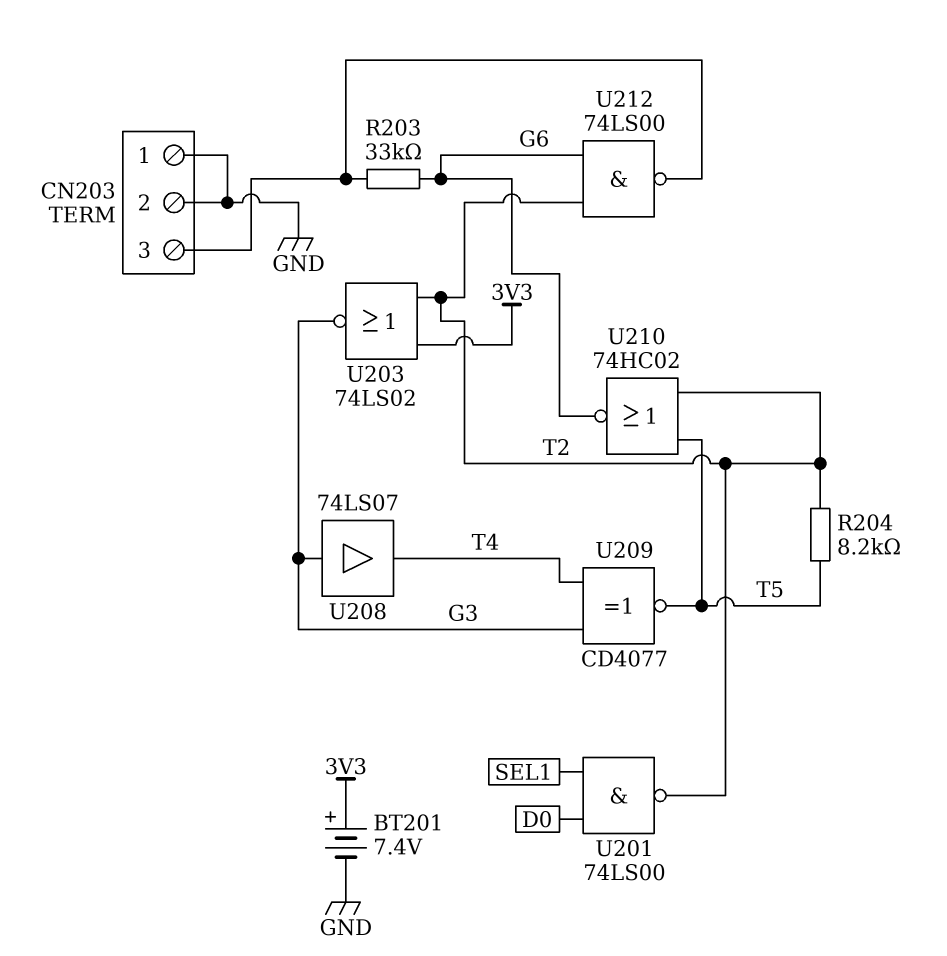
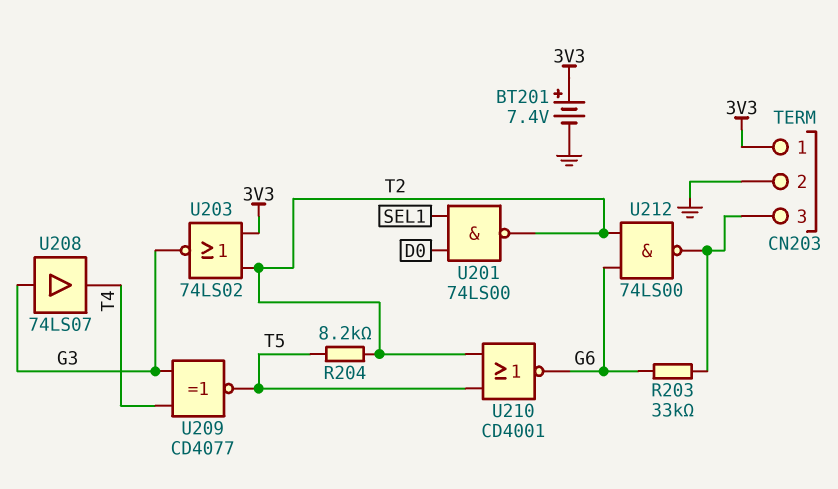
CN203 pin 1: GND -> 3V3
U210: NOR 74HC02 (in T2, in T5, out G6) -> NOR CD4001 (in T2, in T5, out G6)

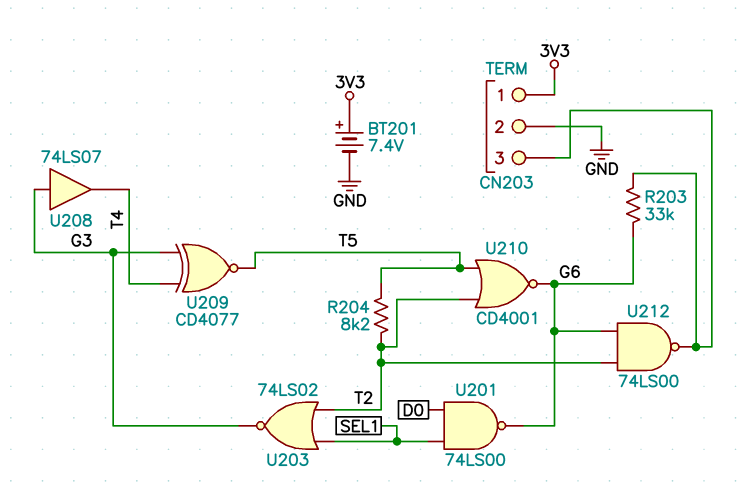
U201: NAND 74LS00 (in D0, in SEL1, out T2) -> NAND 74LS00 (in D0, in SEL1, out G6)
U203: NOR 74LS02 (in 3V3, in T2, out G3) -> NOR 74LS02 (in SEL1, in T2, out G3)

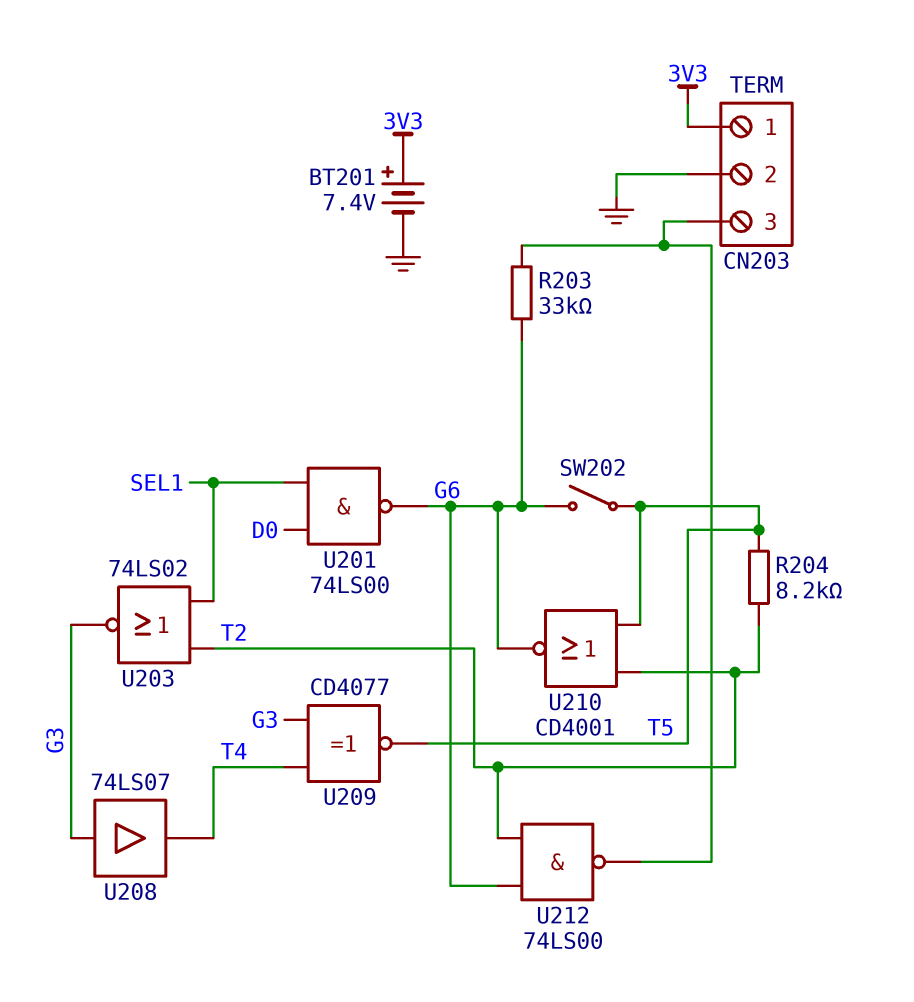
SW202: none -> switch (G6, T5)

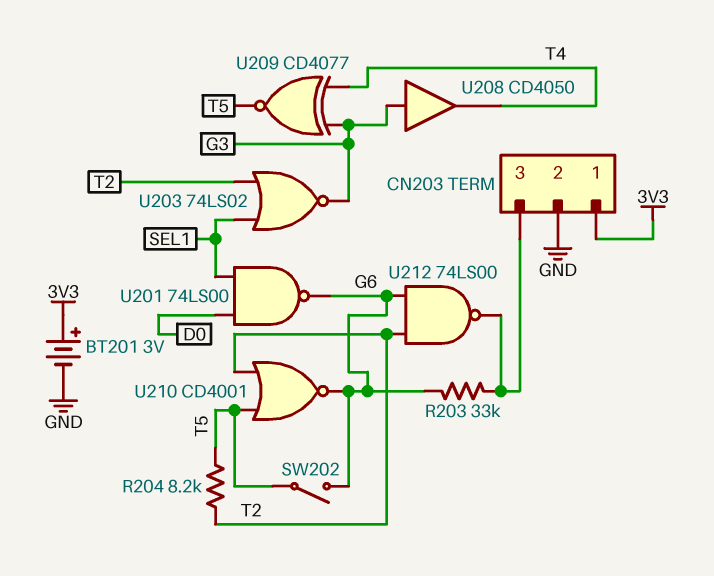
BT201: 7.4V (plus 3V3, minus GND) -> 3V (plus 3V3, minus GND)
U208: buffer 74LS07 (in G3, out T4) -> buffer CD4050 (in G3, out T4)

